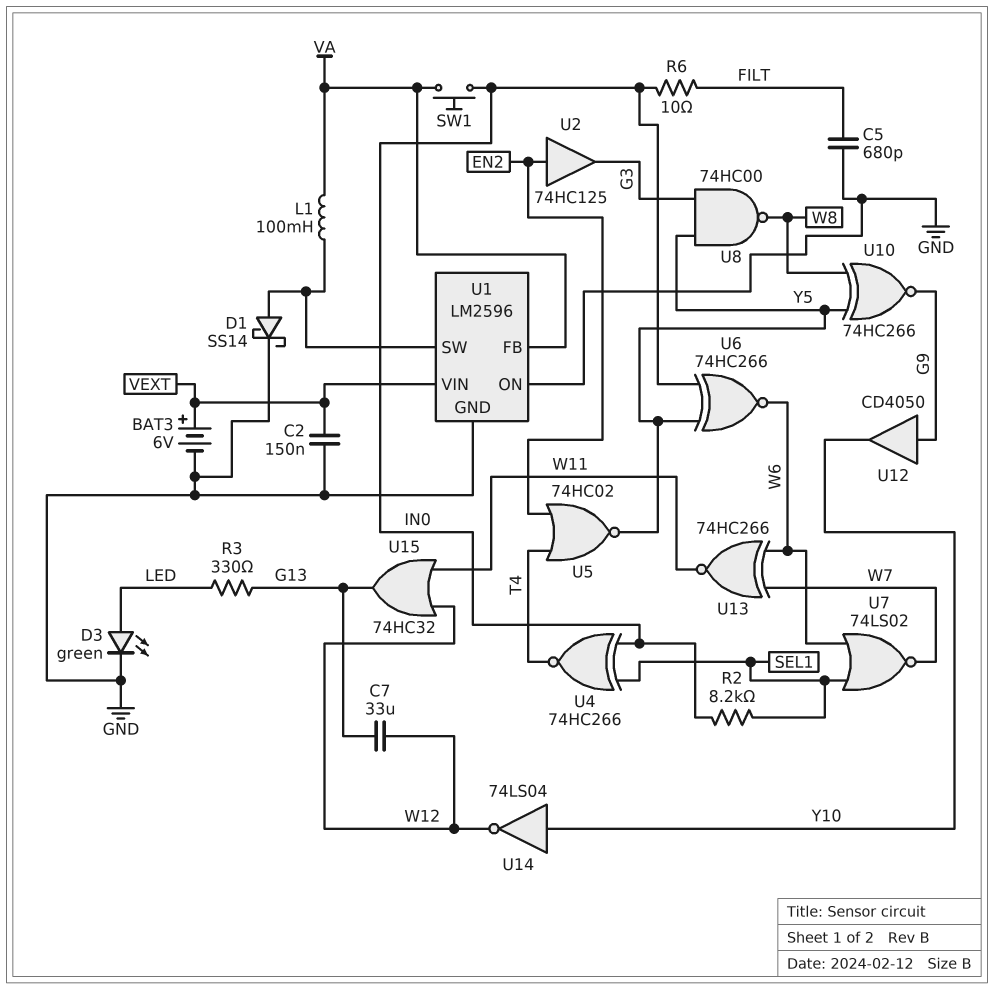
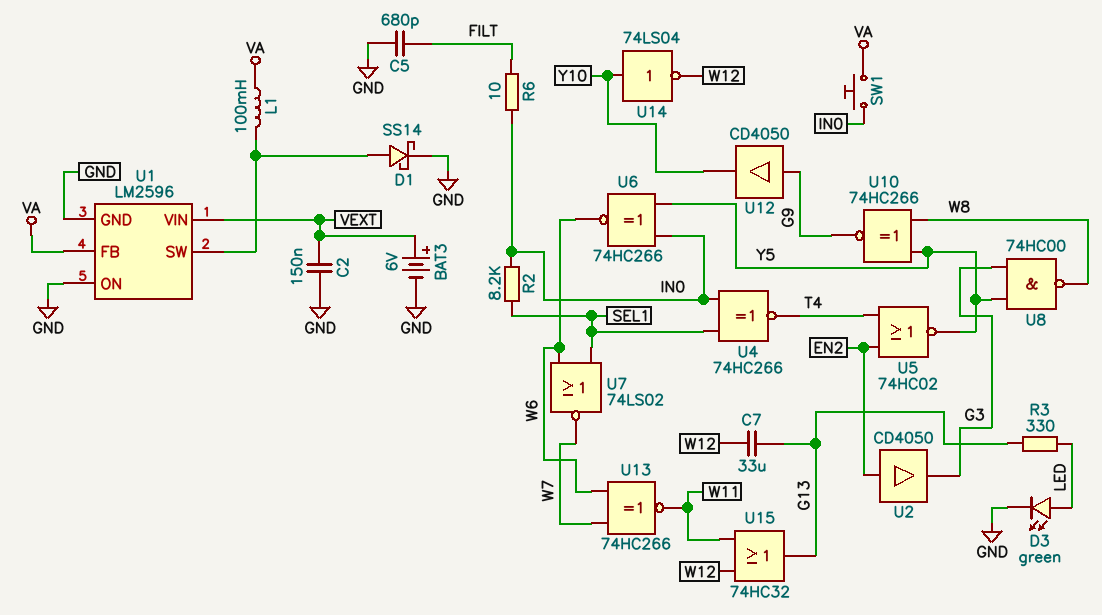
U2: buffer 74HC125 (in EN2, out G3) -> buffer CD4050 (in EN2, out G3)

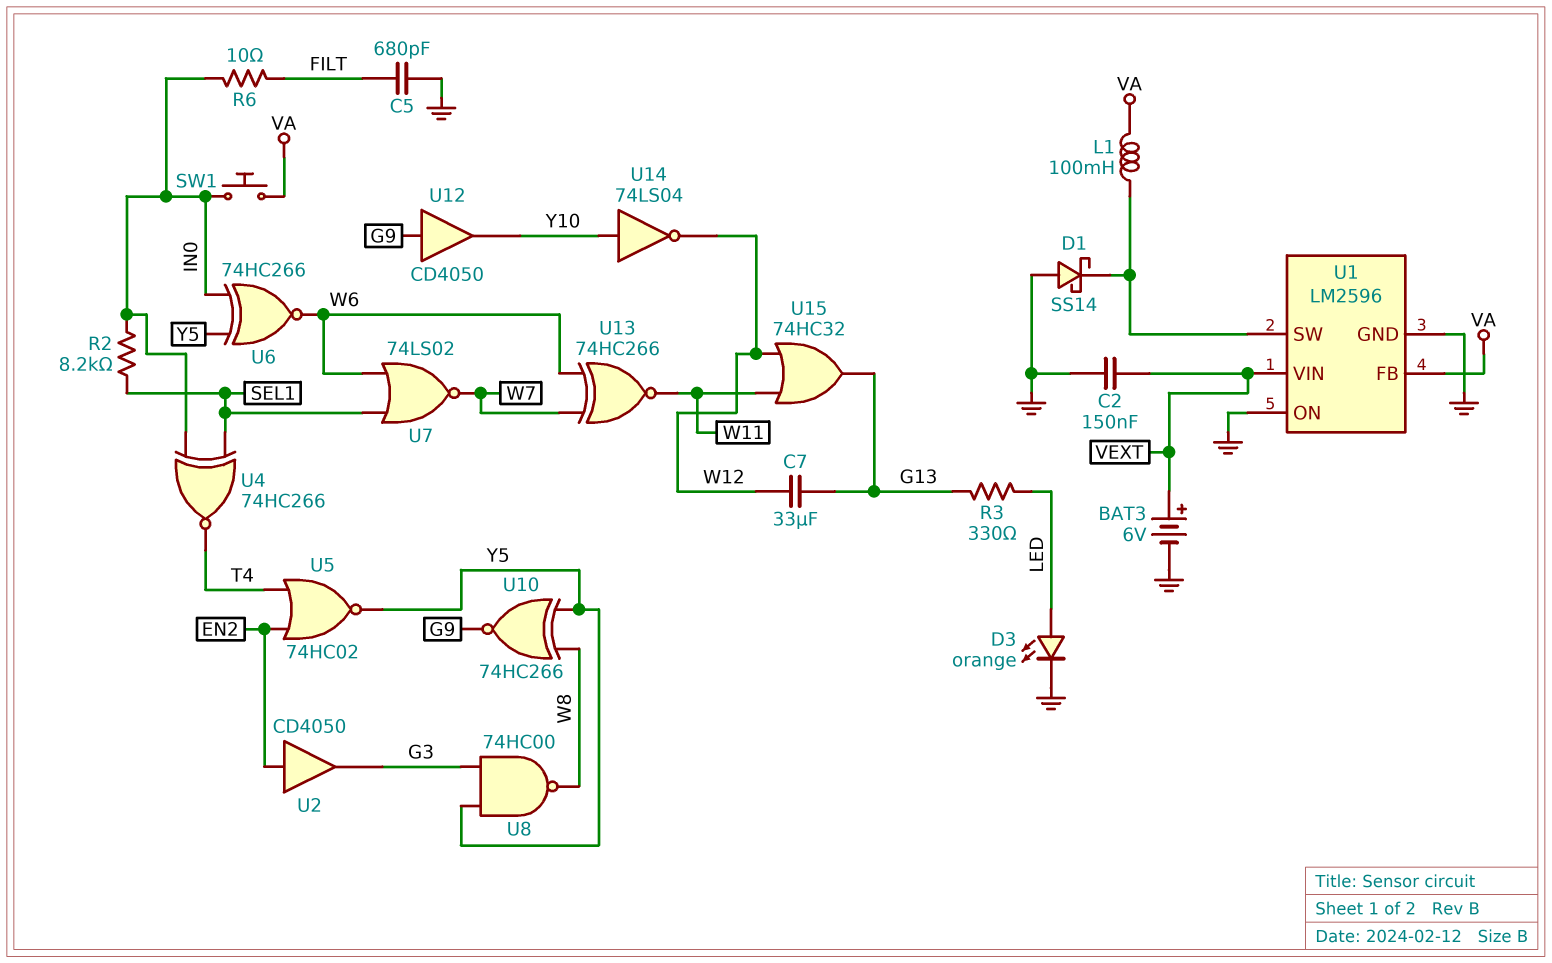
D1: schottky SS14 (A U1/SW, K GND) -> schottky SS14 (A GND, K U1/SW)
D3: LED green (A LED, K GND) -> LED orange (A LED, K GND)

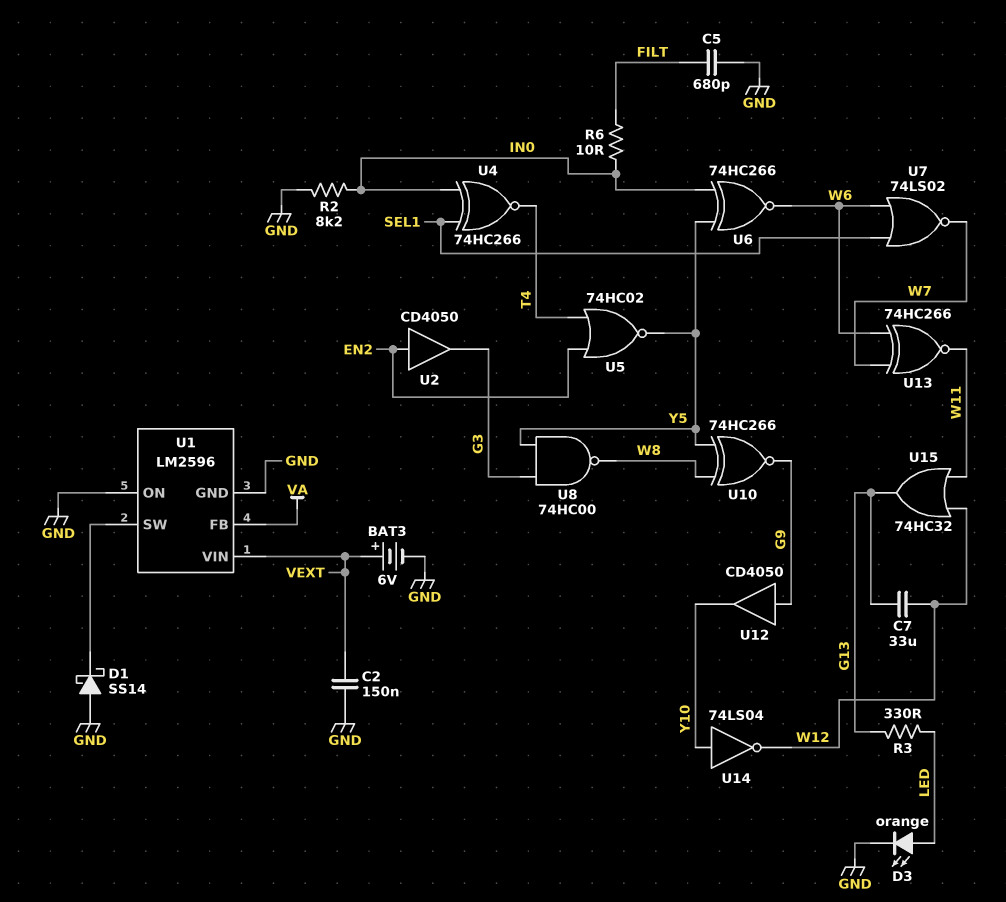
L1: 100mH (U1/SW, VA) -> none
R2: 8.2k (IN0, SEL1) -> 8.2k (GND, IN0)
SW1: button (IN0, VA) -> none

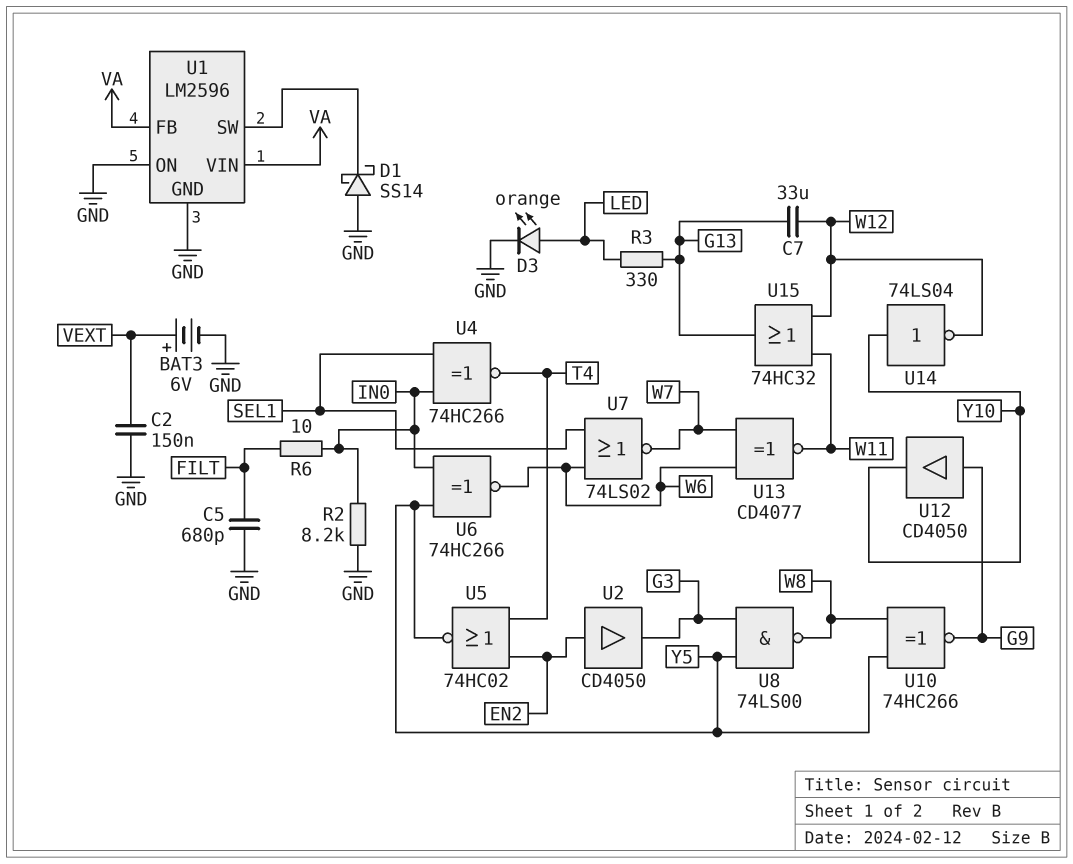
U1 pin VIN: VEXT -> VA
U8: NAND 74HC00 (in G3, in Y5, out W8) -> NAND 74LS00 (in G3, in Y5, out W8)
U13: XNOR 74HC266 (in W6, in W7, out W11) -> XNOR CD4077 (in W6, in W7, out W11)

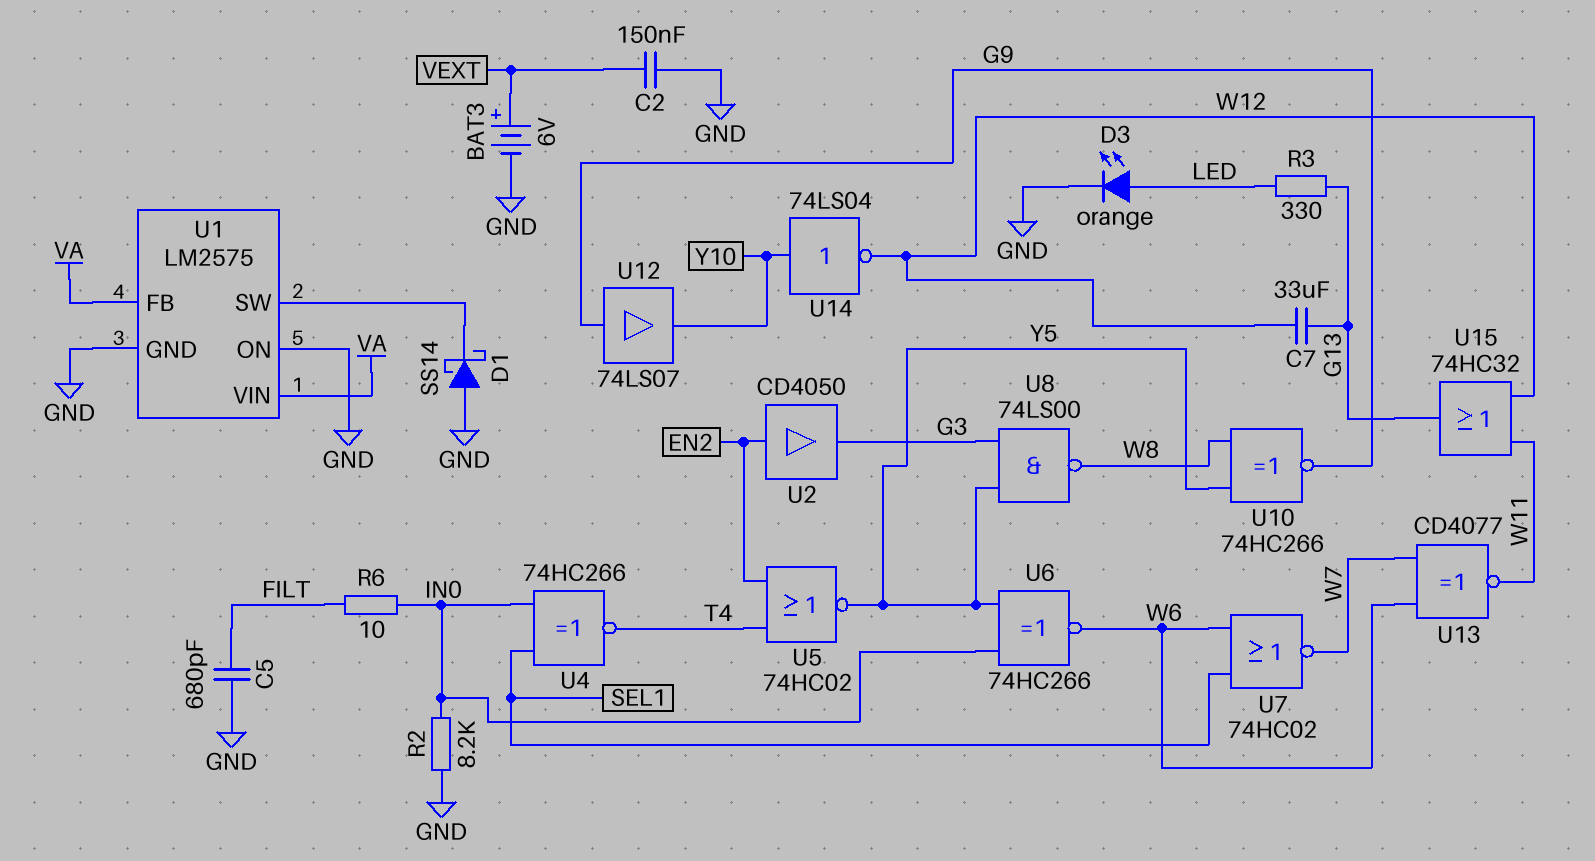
U1: LM2596 -> LM2575
U7: NOR 74LS02 (in SEL1, in W6, out W7) -> NOR 74HC02 (in SEL1, in W6, out W7)
U12: buffer CD4050 (in G9, out Y10) -> buffer 74LS07 (in G9, out Y10)

